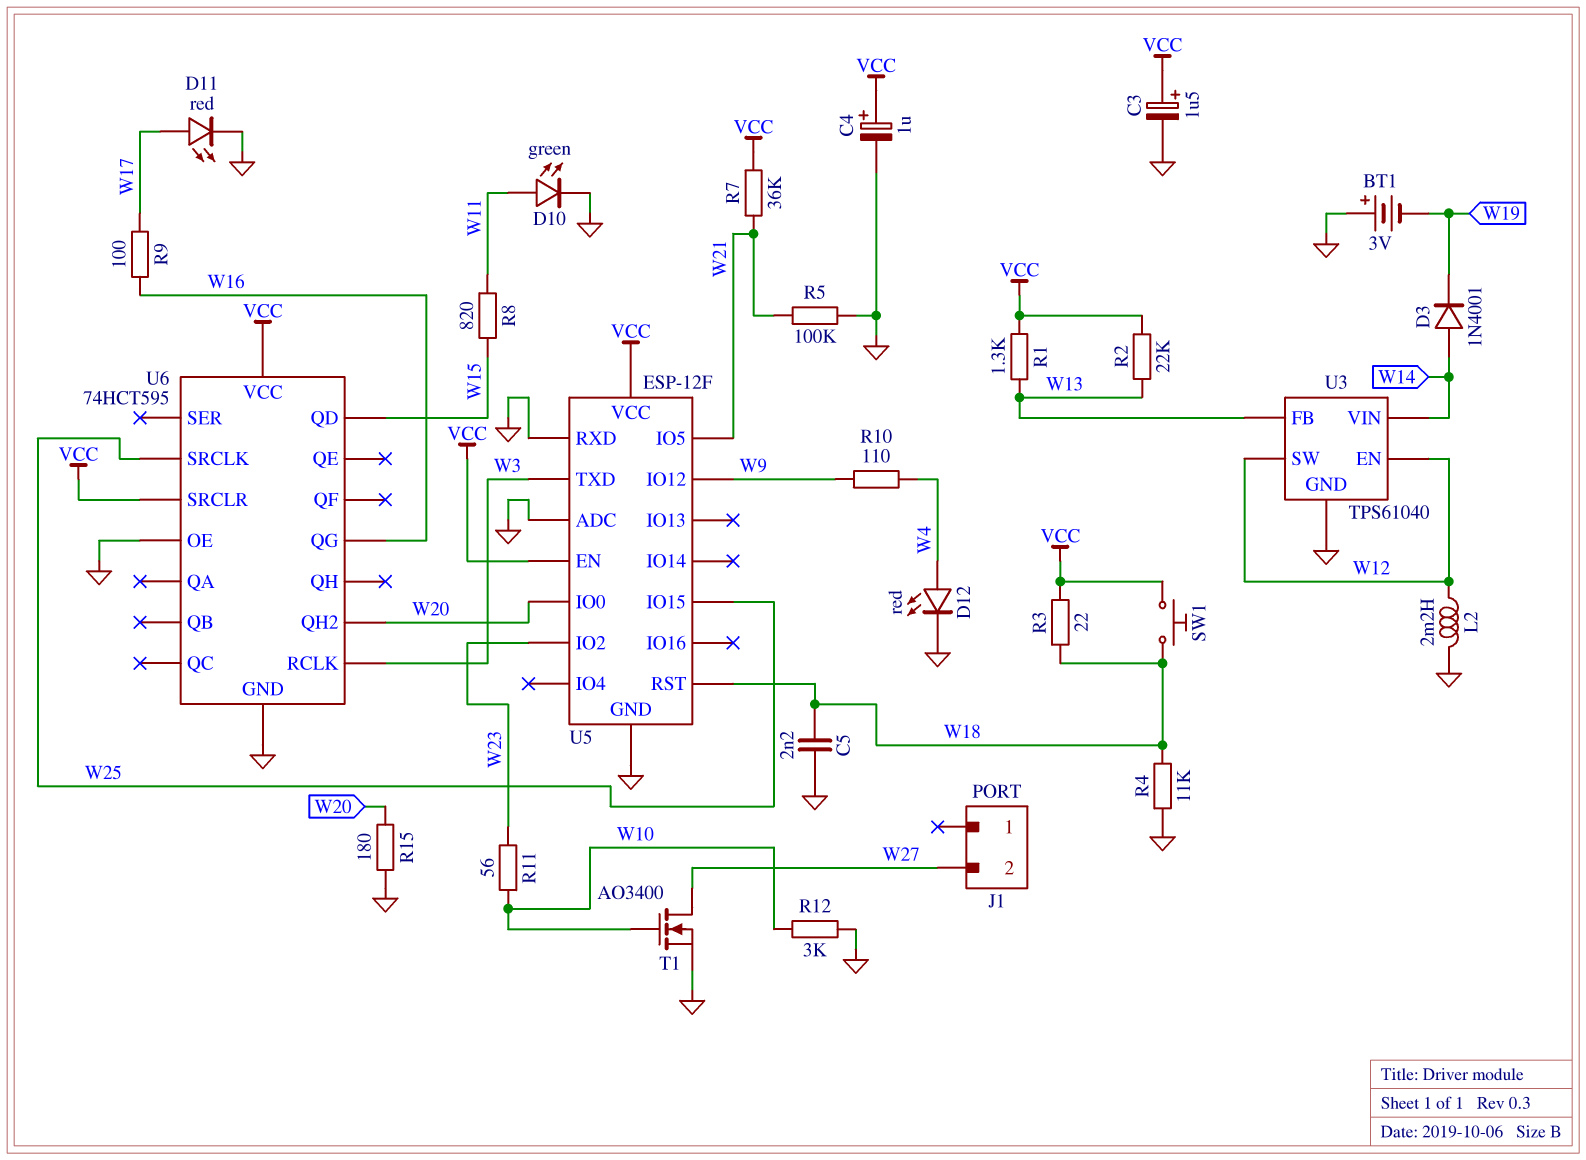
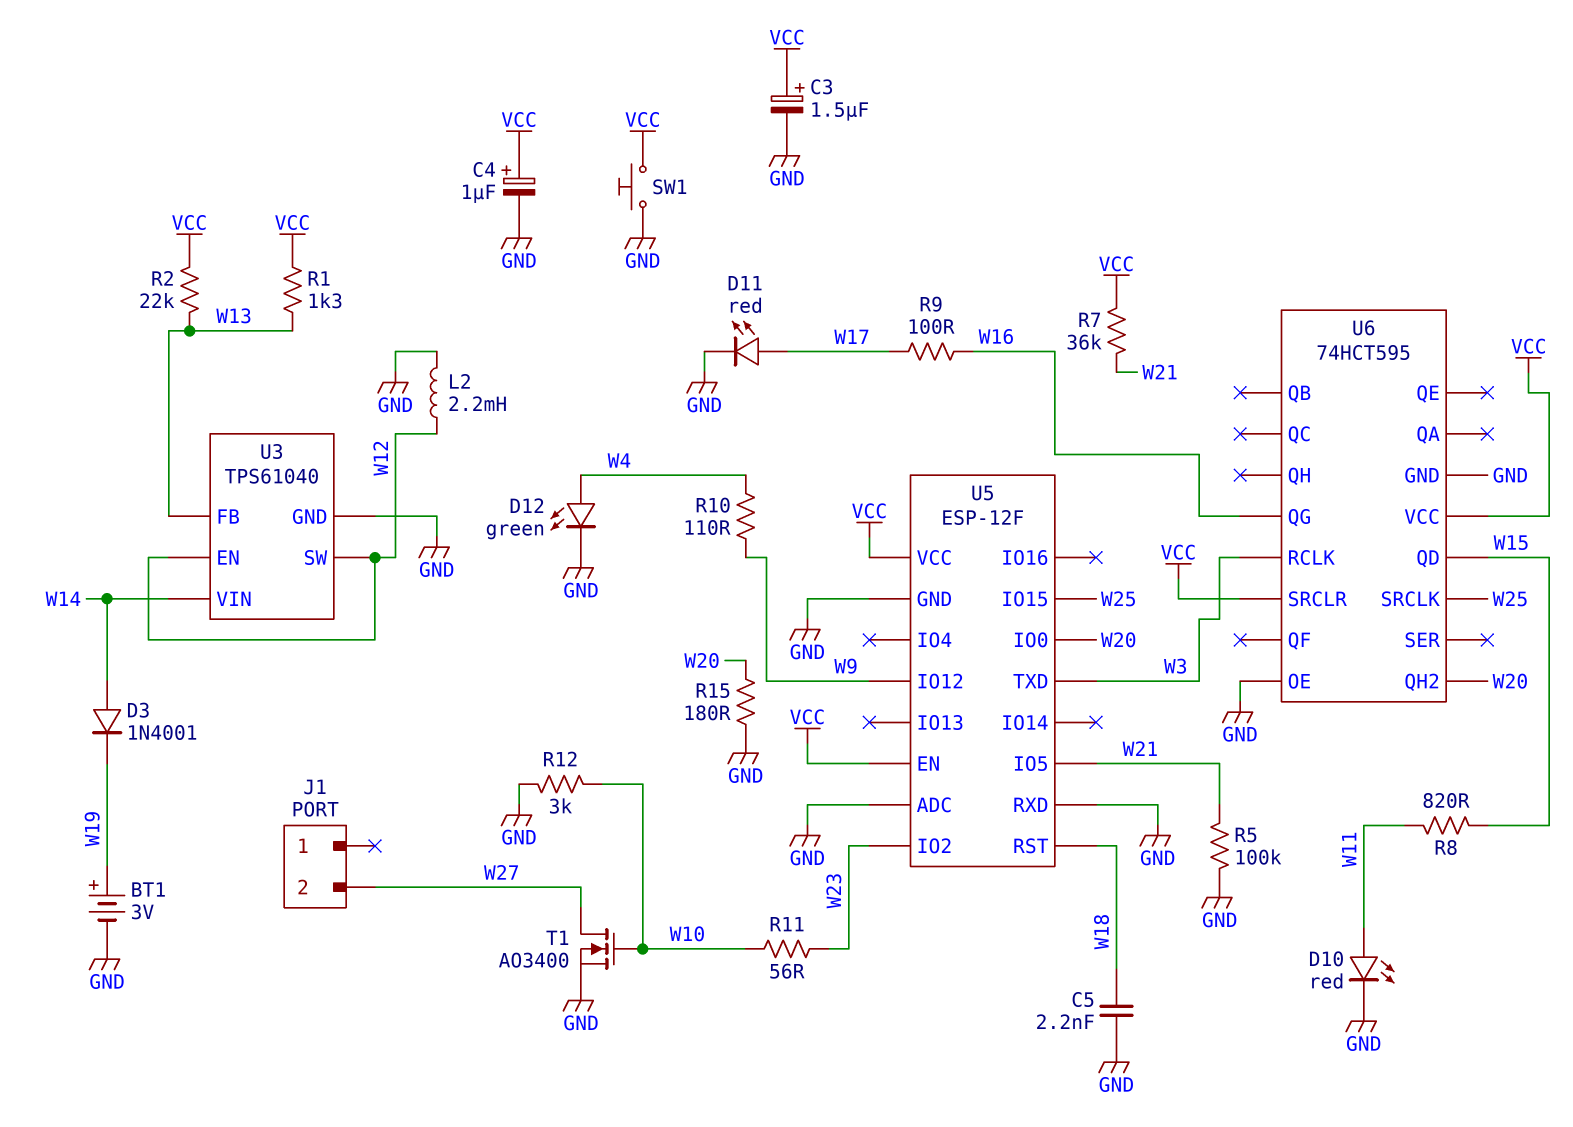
BT1: 3V (plus GND, minus W19) -> 3V (plus W19, minus GND)
D10: LED green (A W11, K GND) -> LED red (A W11, K GND)
D12: LED red (A W4, K GND) -> LED green (A W4, K GND)
R3: 22 (VCC, W18) -> none
R4: 11k (GND, W18) -> none
SW1: button (VCC, W18) -> button (GND, VCC)

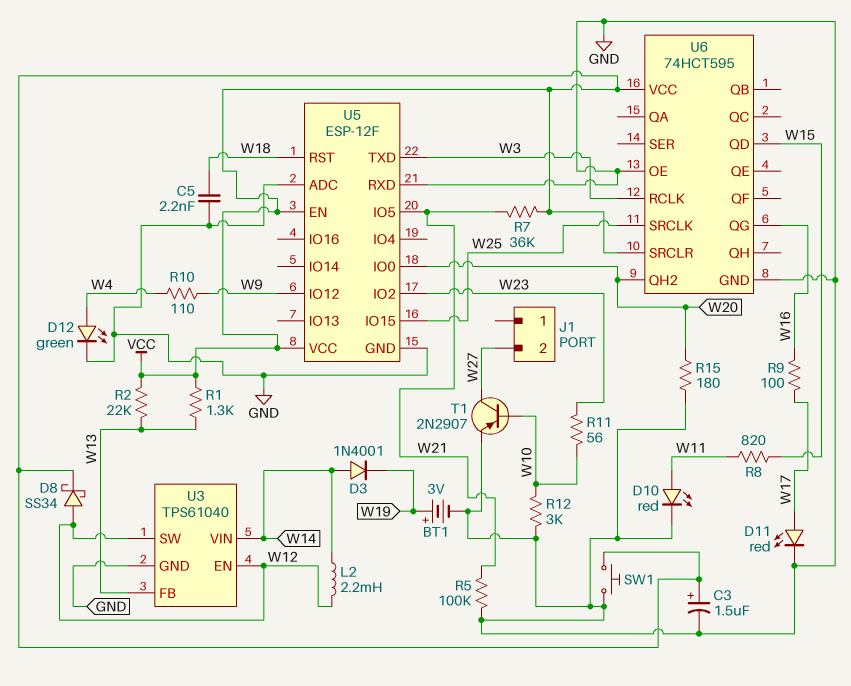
C4: 1uF (plus VCC, minus GND) -> none
D8: none -> schottky SS34 (A W12, K VCC)
L2: 2.2mH (GND, W12) -> 2.2mH (W12, W14)
T1: NMOS AO3400 (G W10, D W27, S GND) -> PNP 2N2907 (B W10, C W27, E GND)

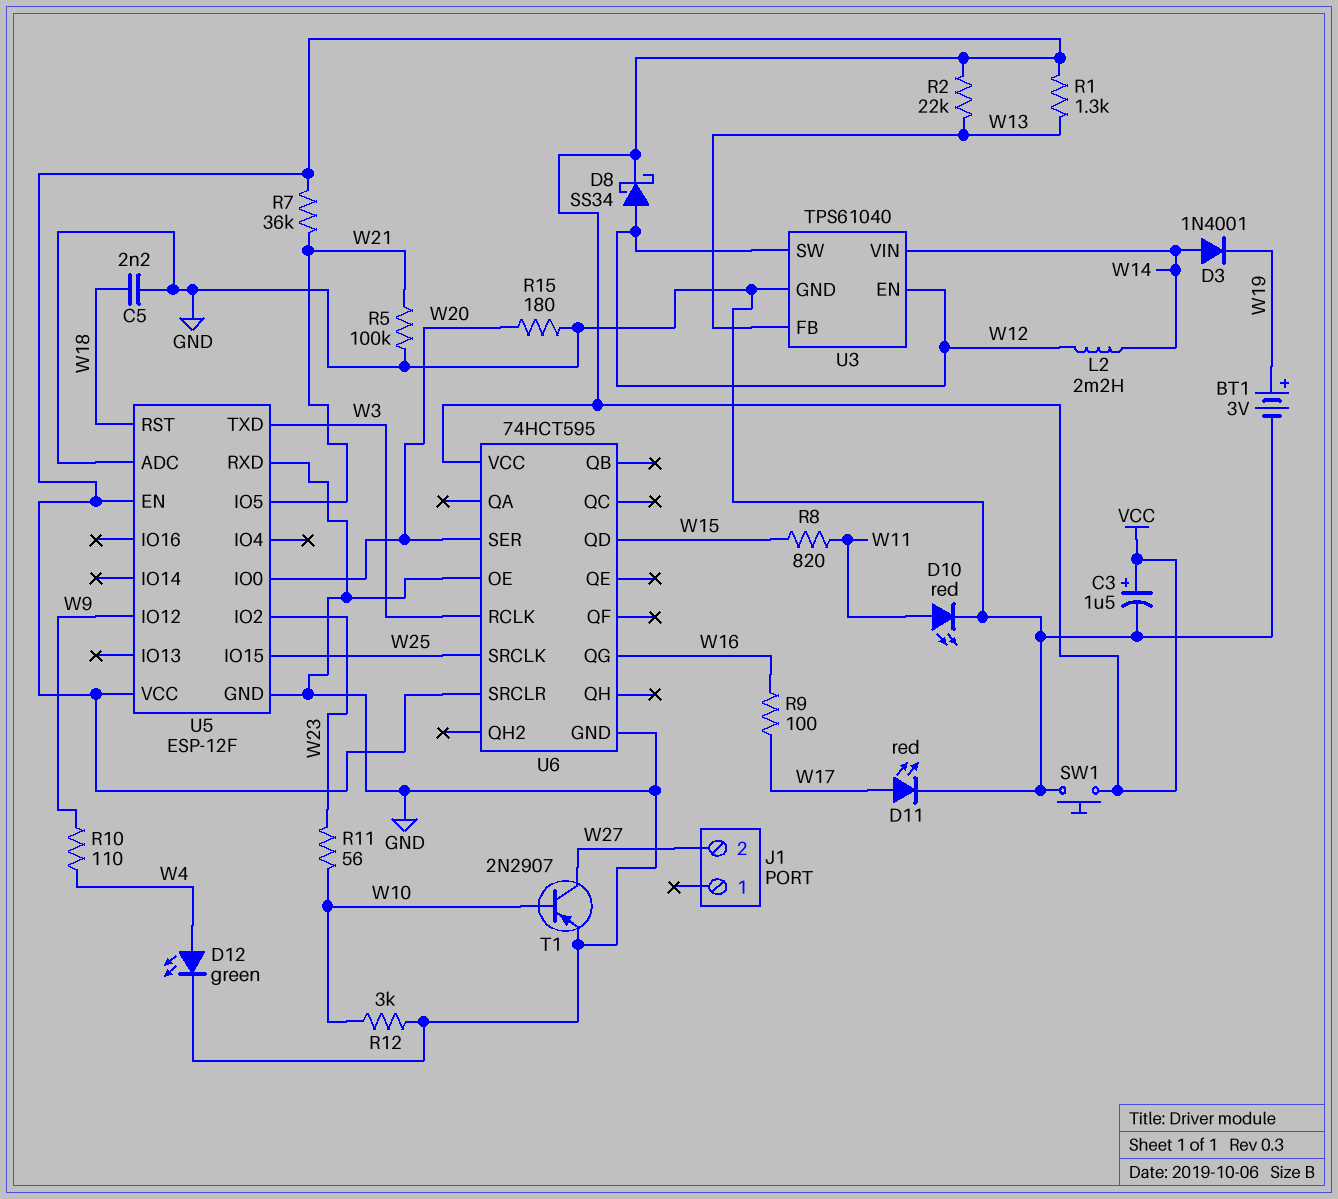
U6 pin QH2: W20 -> none
U6 pin SER: none -> W20

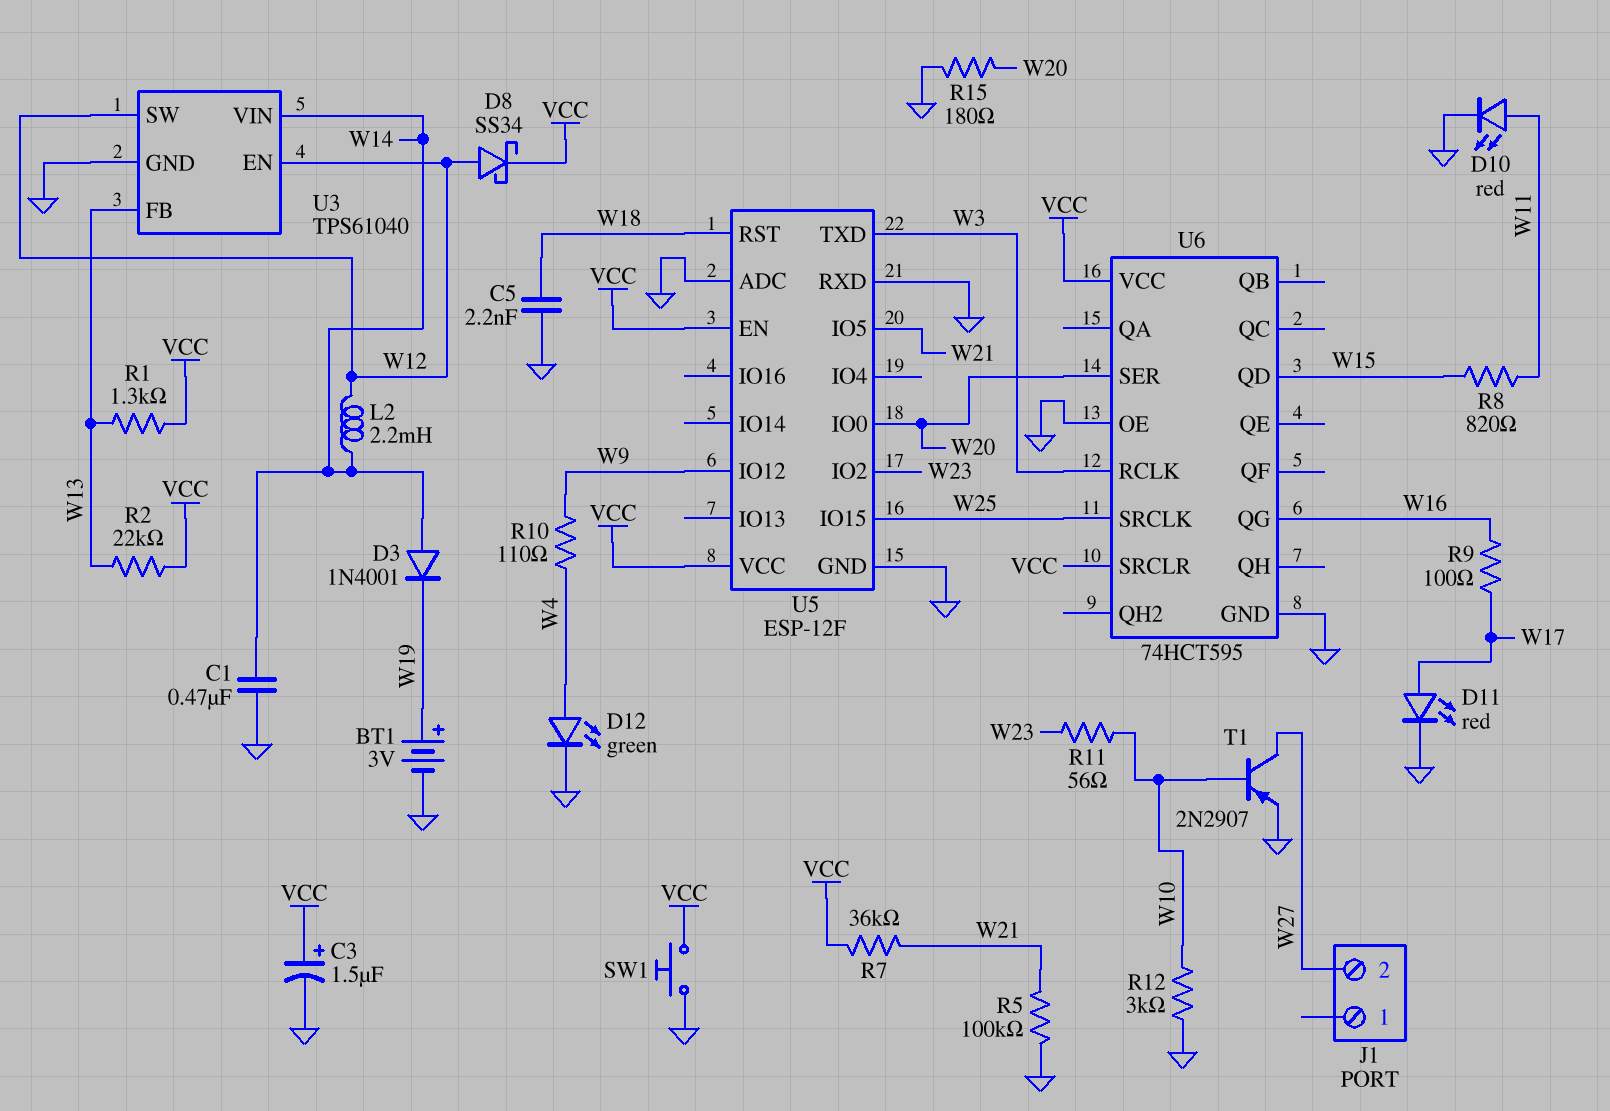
C1: none -> 470nF (GND, W14)

